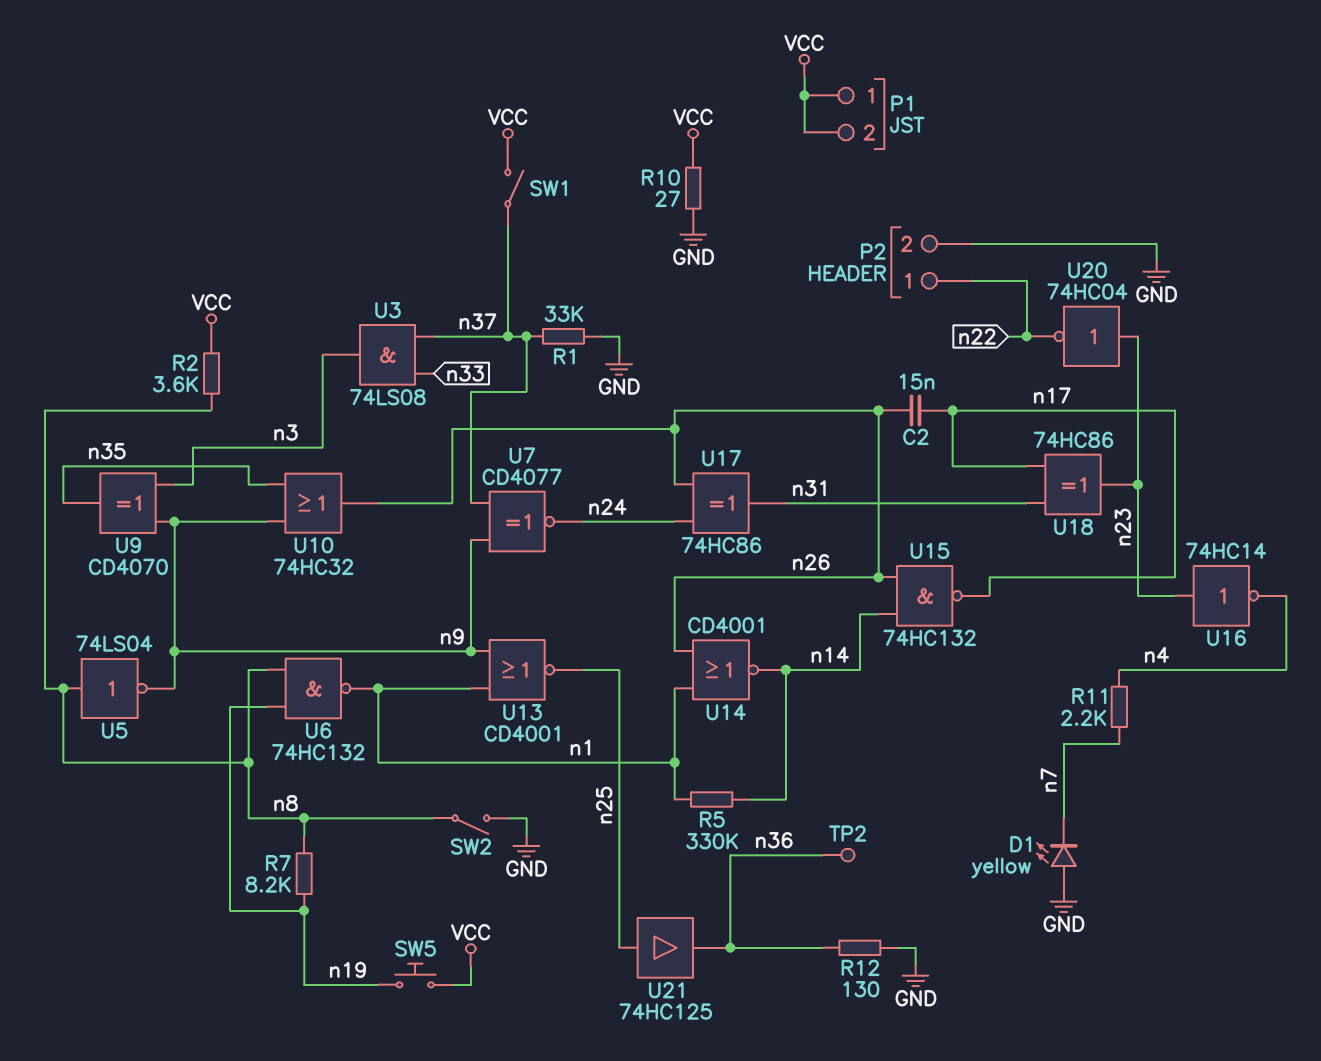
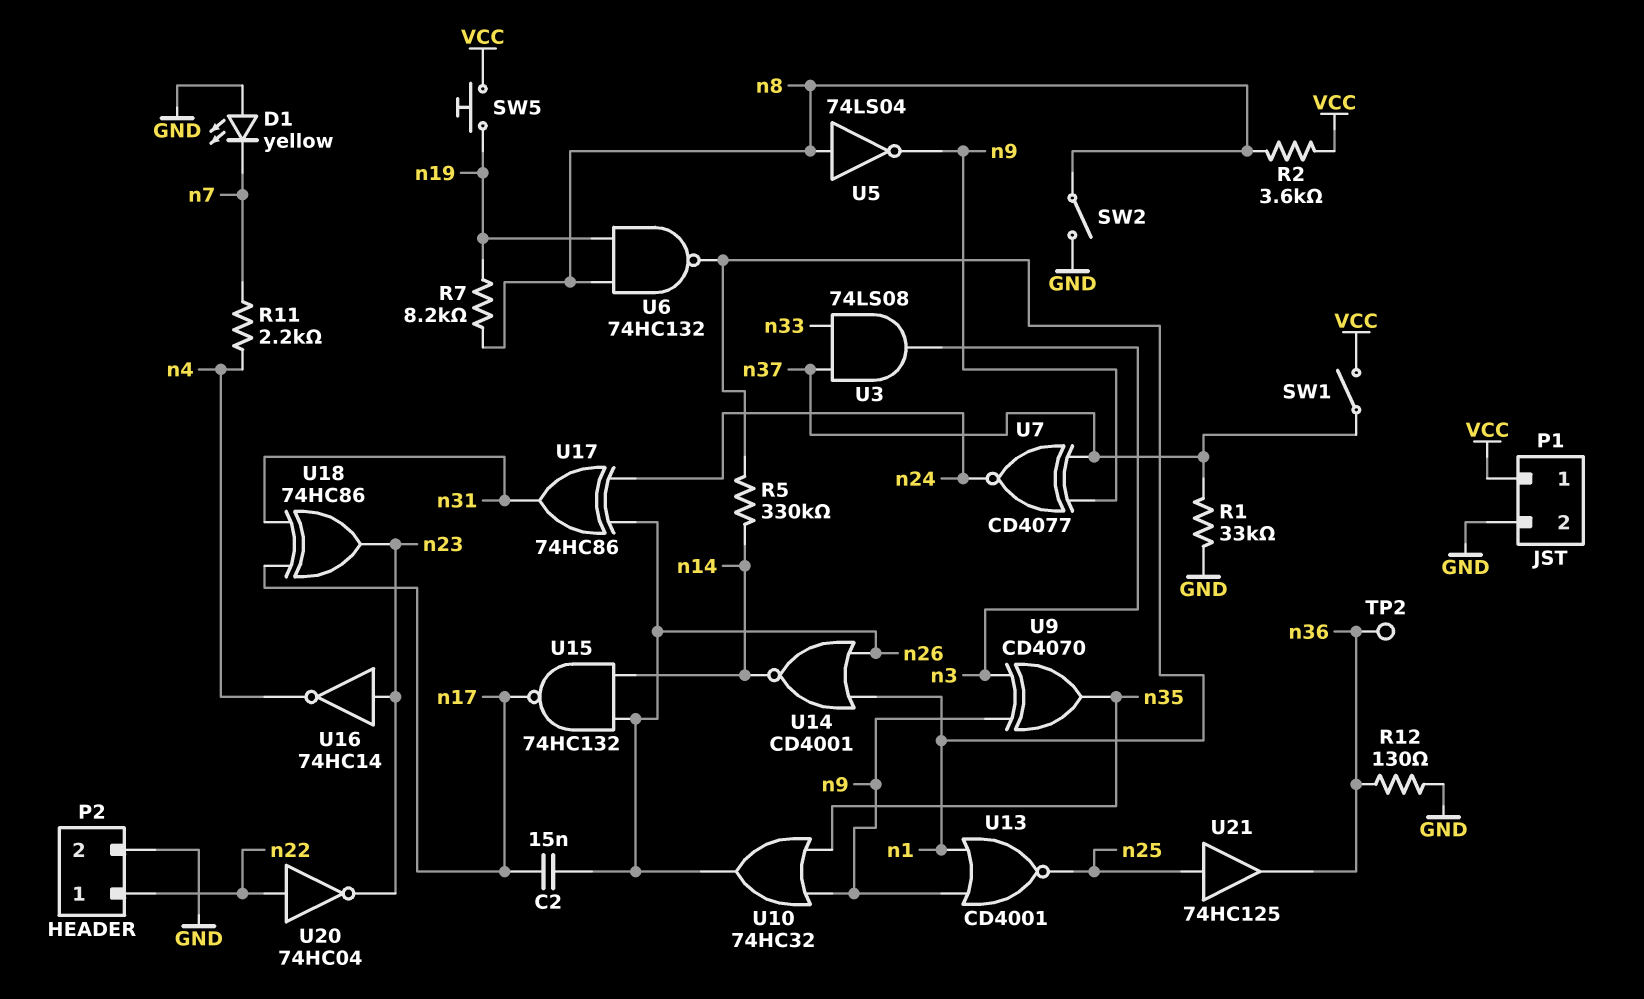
P1 pin 2: VCC -> GND
R10: 27 (GND, VCC) -> none
U20: NOT 74HC04 (in n23, out n22) -> NOT 74HC04 (in n22, out n23)

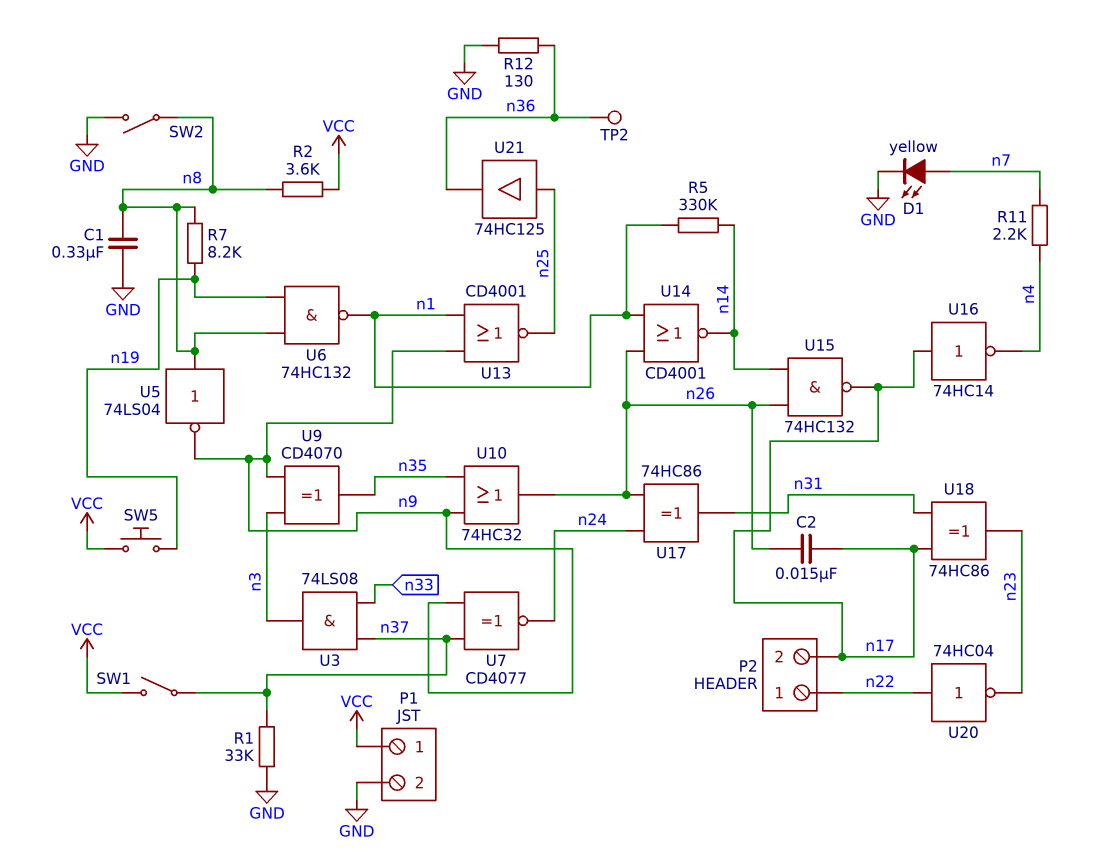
C1: none -> 330nF (GND, n8)
D1: LED yellow (A GND, K n7) -> LED yellow (A n7, K GND)
P2 pin 2: GND -> n17
U16: NOT 74HC14 (in n23, out n4) -> NOT 74HC14 (in n17, out n4)

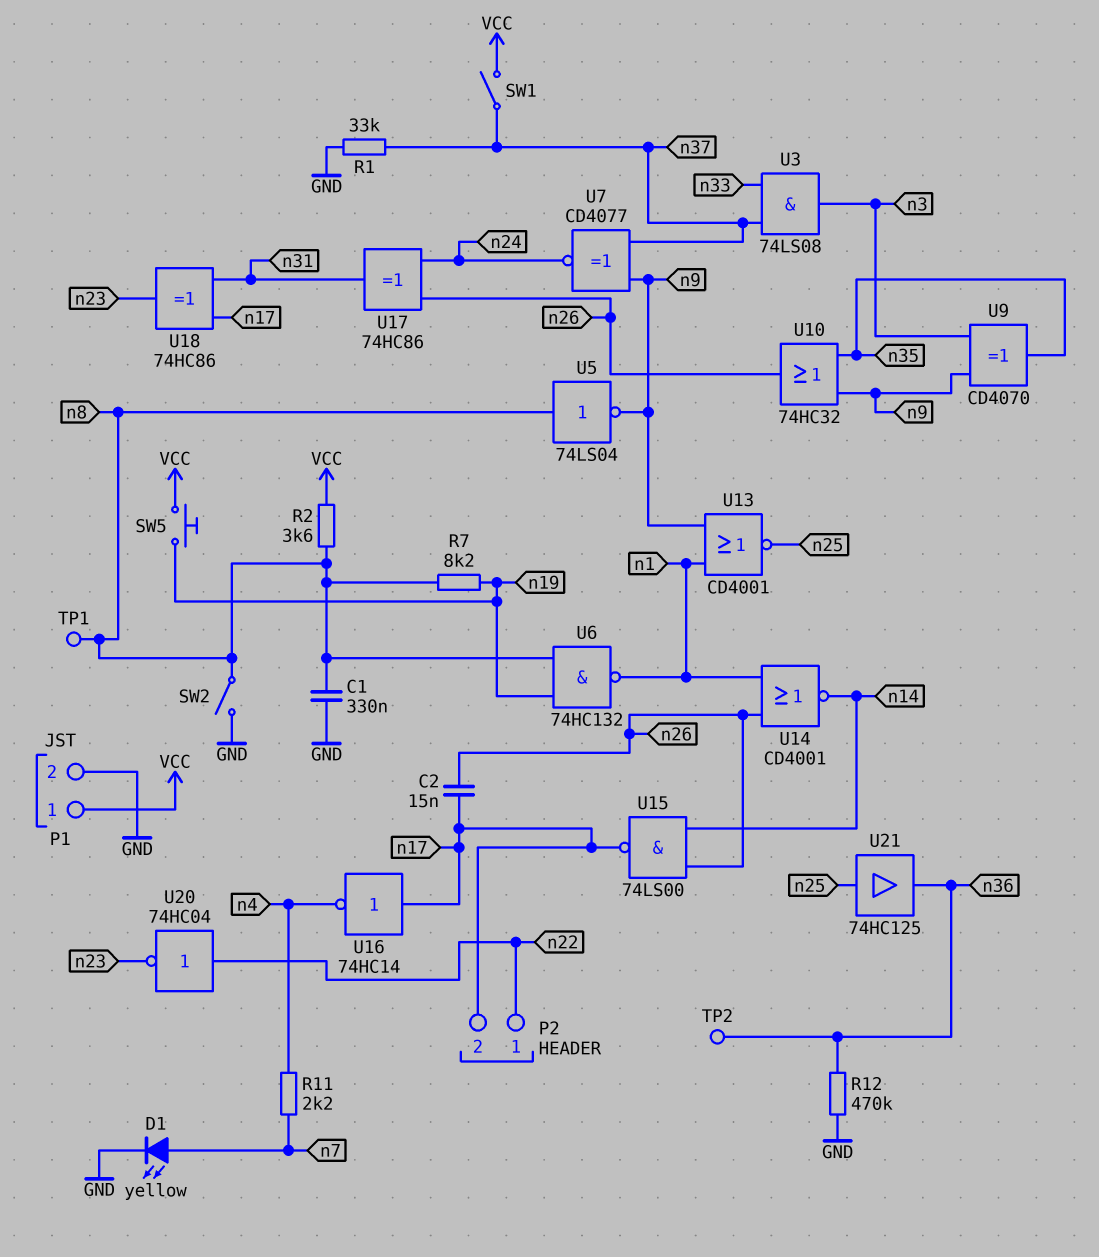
R5: 330k (n1, n14) -> none
R12: 130 (GND, n36) -> 470k (GND, n36)
TP1: none -> test point (n8)
U15: NAND 74HC132 (in n14, in n26, out n17) -> NAND 74LS00 (in n14, in n26, out n17)

